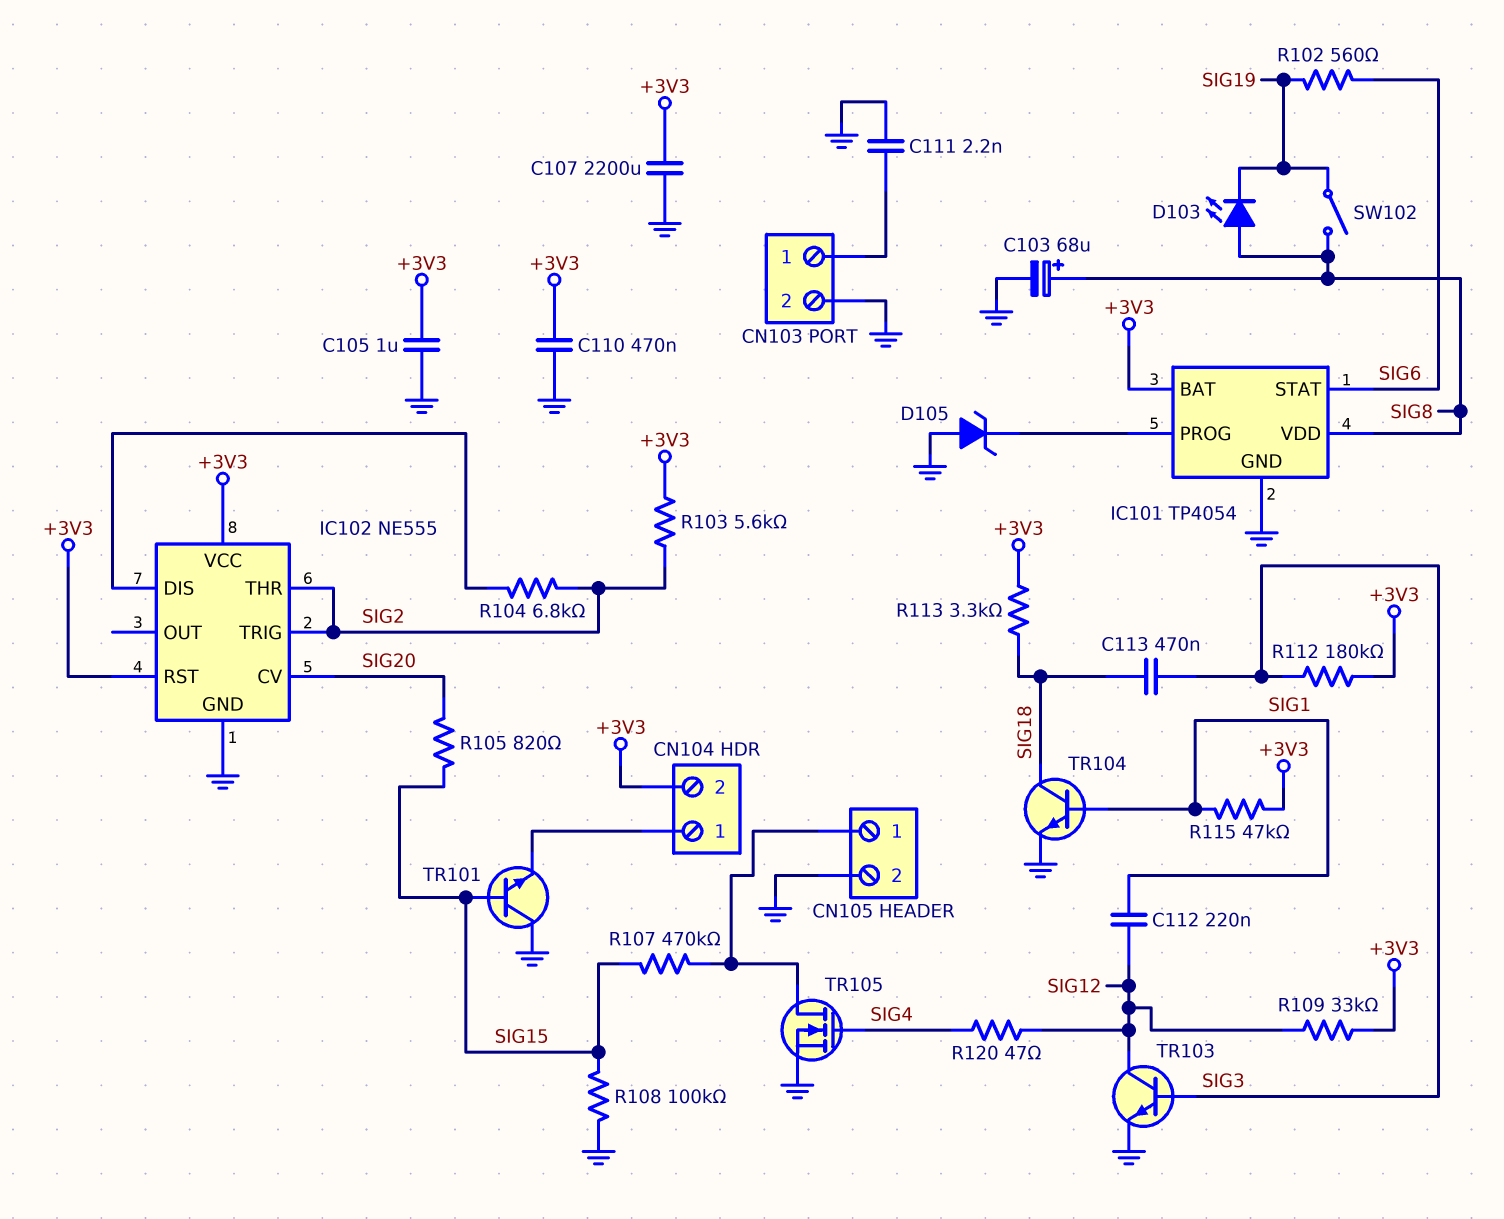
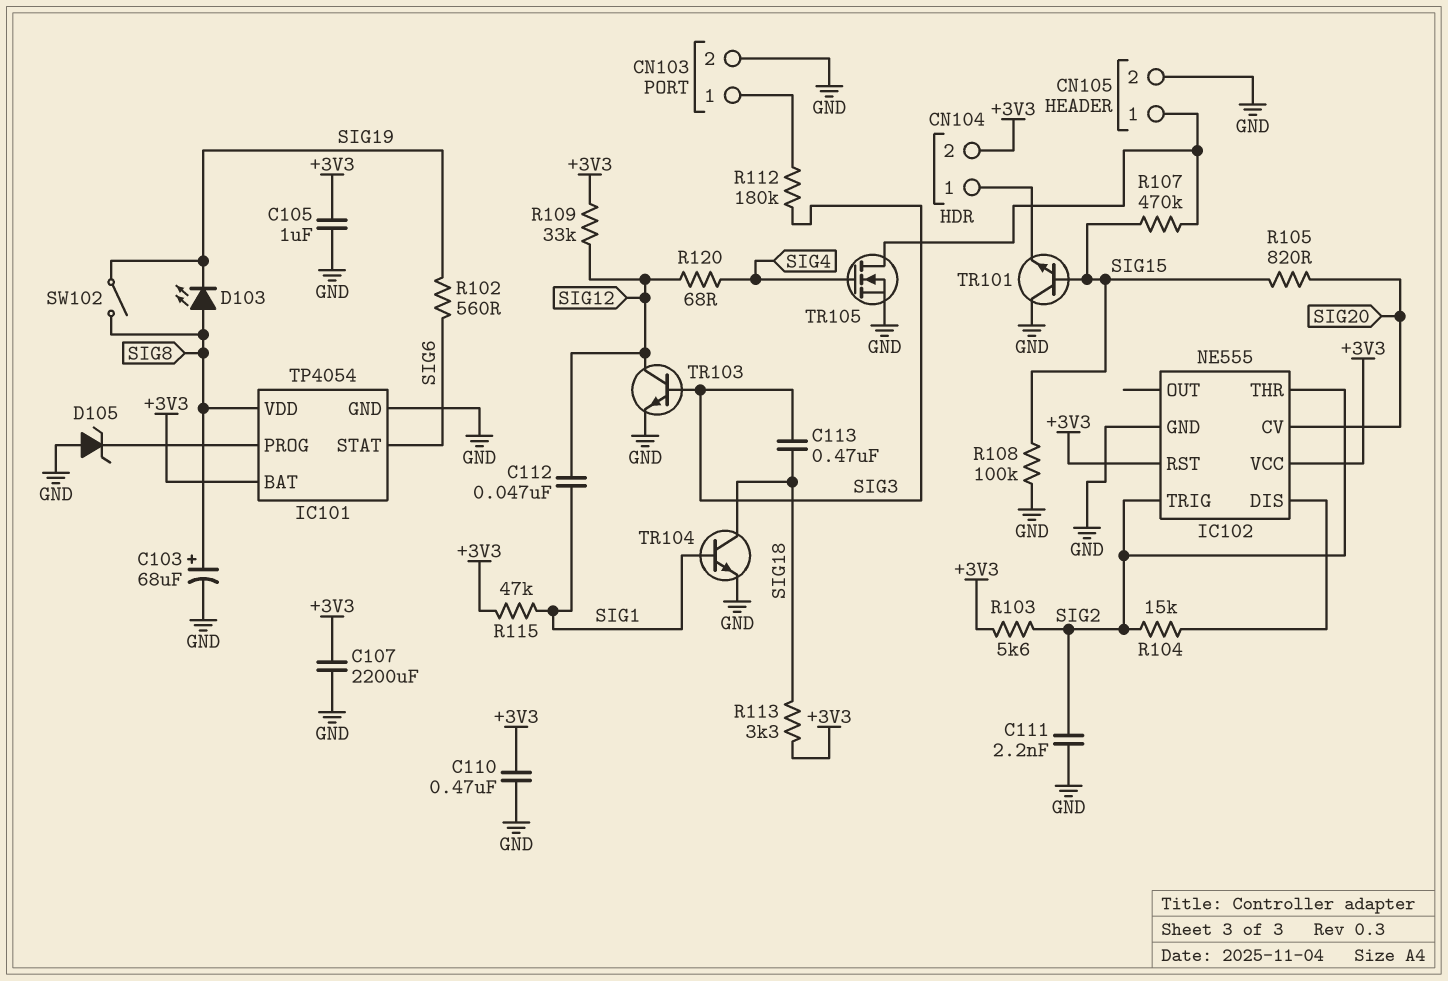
C111: 2.2nF (CN103/1, GND) -> 2.2nF (GND, SIG2)
C112: 220nF (SIG1, SIG12) -> 47nF (SIG1, SIG12)
R104: 6.8k (IC102/DIS, SIG2) -> 15k (IC102/DIS, SIG2)
R112: 180k (+3V3, SIG3) -> 180k (CN103/1, SIG3)
R120: 47 (SIG4, SIG12) -> 68 (SIG4, SIG12)

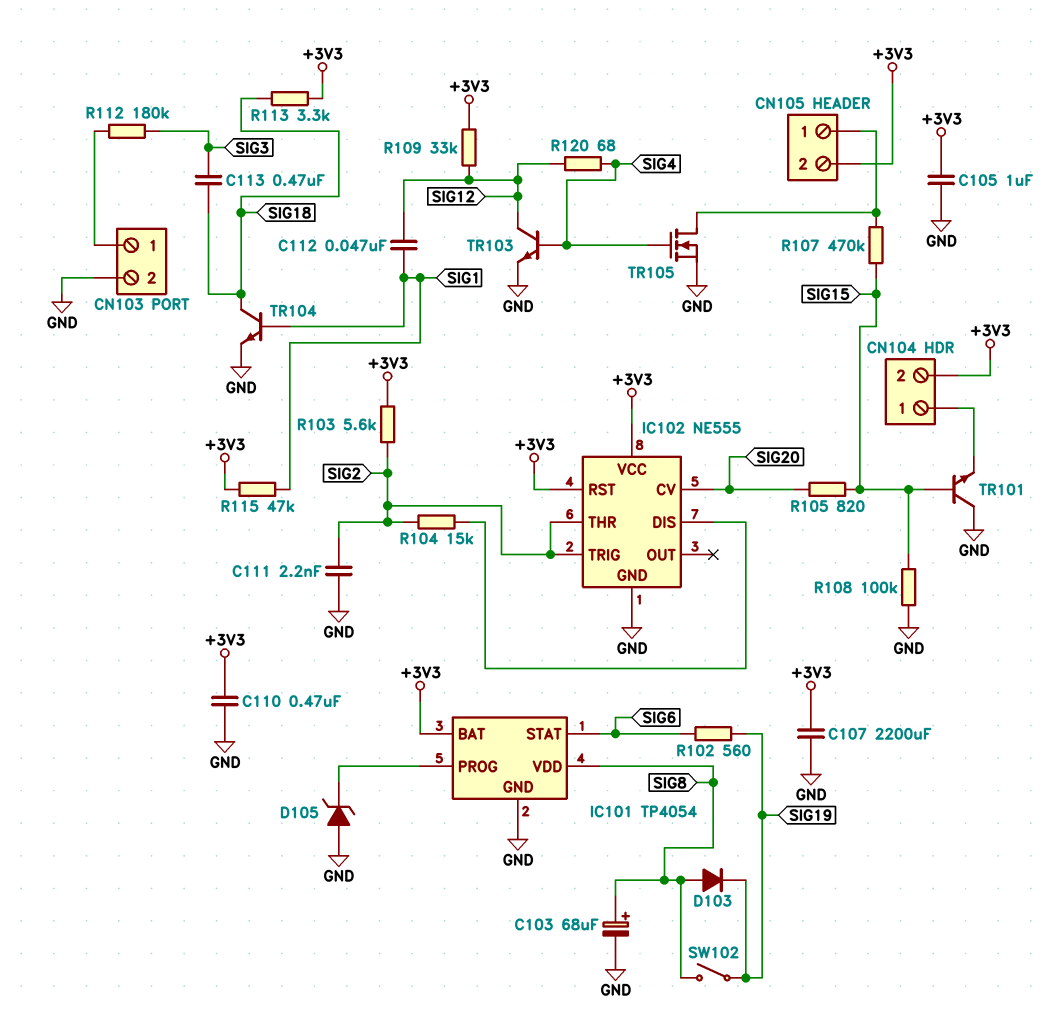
CN105 pin 2: GND -> +3V3
D103: LED (A SIG8, K SIG19) -> diode (A SIG8, K SIG19)
TR103: NPN (B SIG3, C SIG12, E GND) -> NPN (B SIG4, C SIG12, E GND)

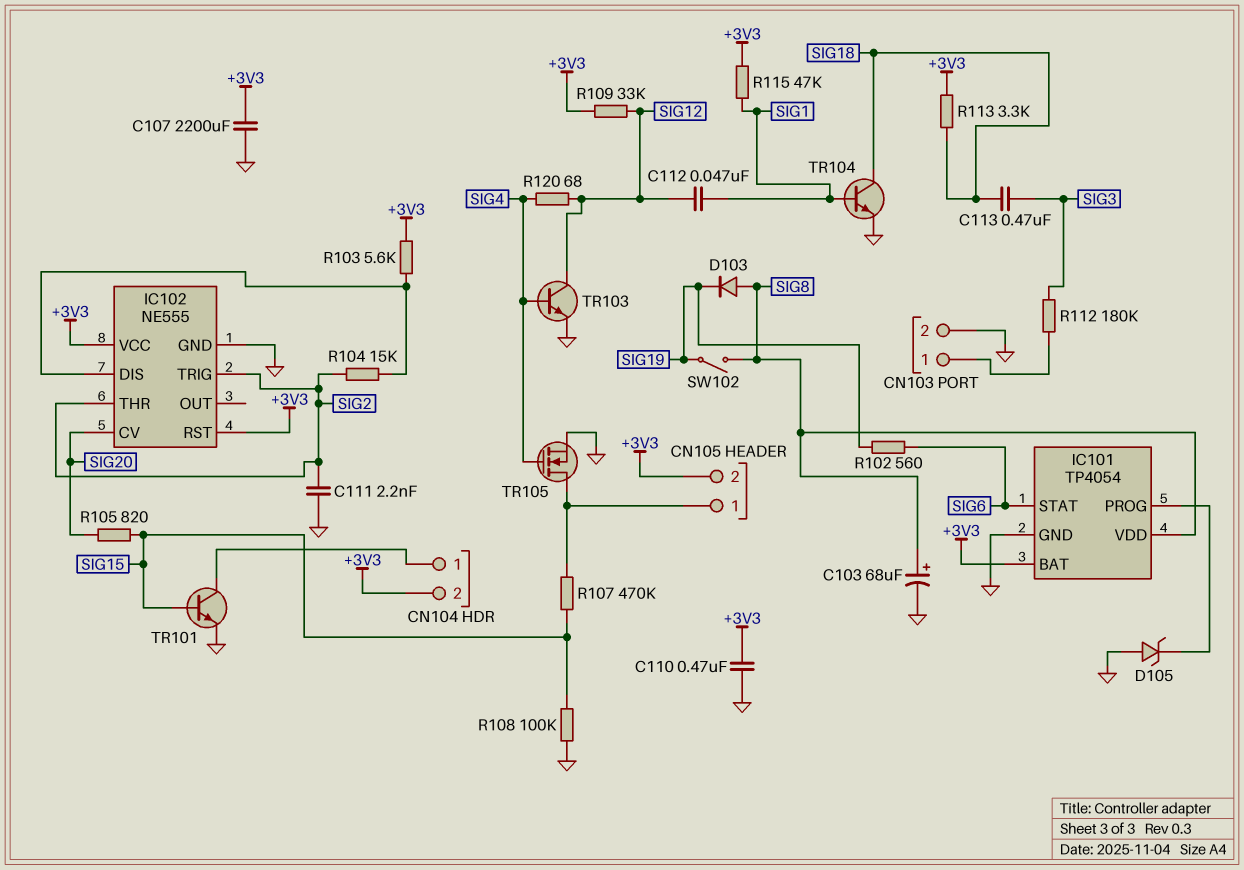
C105: 1uF (+3V3, GND) -> none
R103: 5.6k (+3V3, SIG2) -> 5.6k (+3V3, IC102/DIS)
TR101: NPN (B SIG15, C GND, E CN104/1) -> NPN (B SIG15, C CN104/1, E GND)

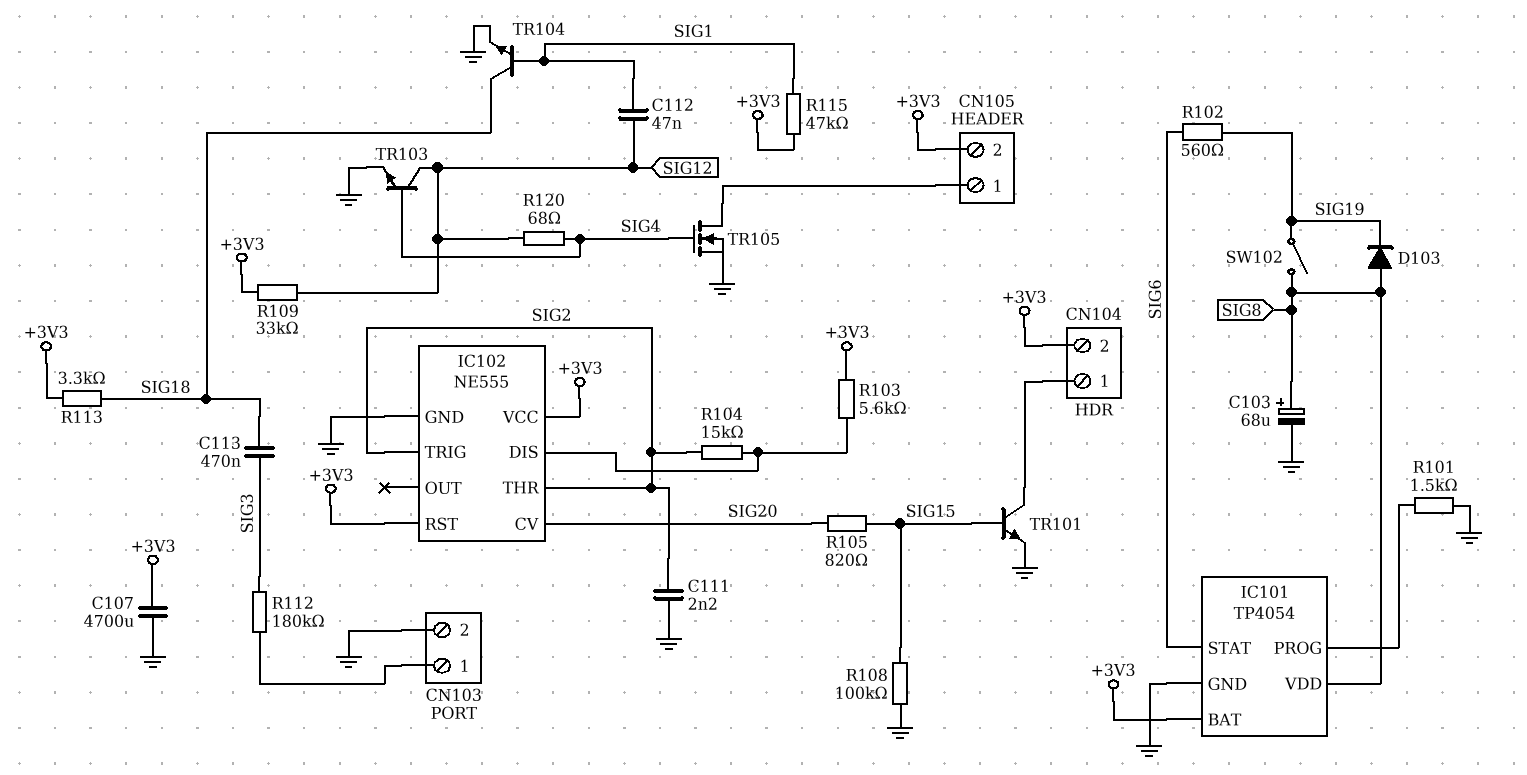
C107: 2200uF (+3V3, GND) -> 4700uF (+3V3, GND)
C110: 470nF (+3V3, GND) -> none
D105: zener (A GND, K IC101/PROG) -> none
R101: none -> 1.5k (GND, IC101/PROG)
R107: 470k (CN105/1, SIG15) -> none

